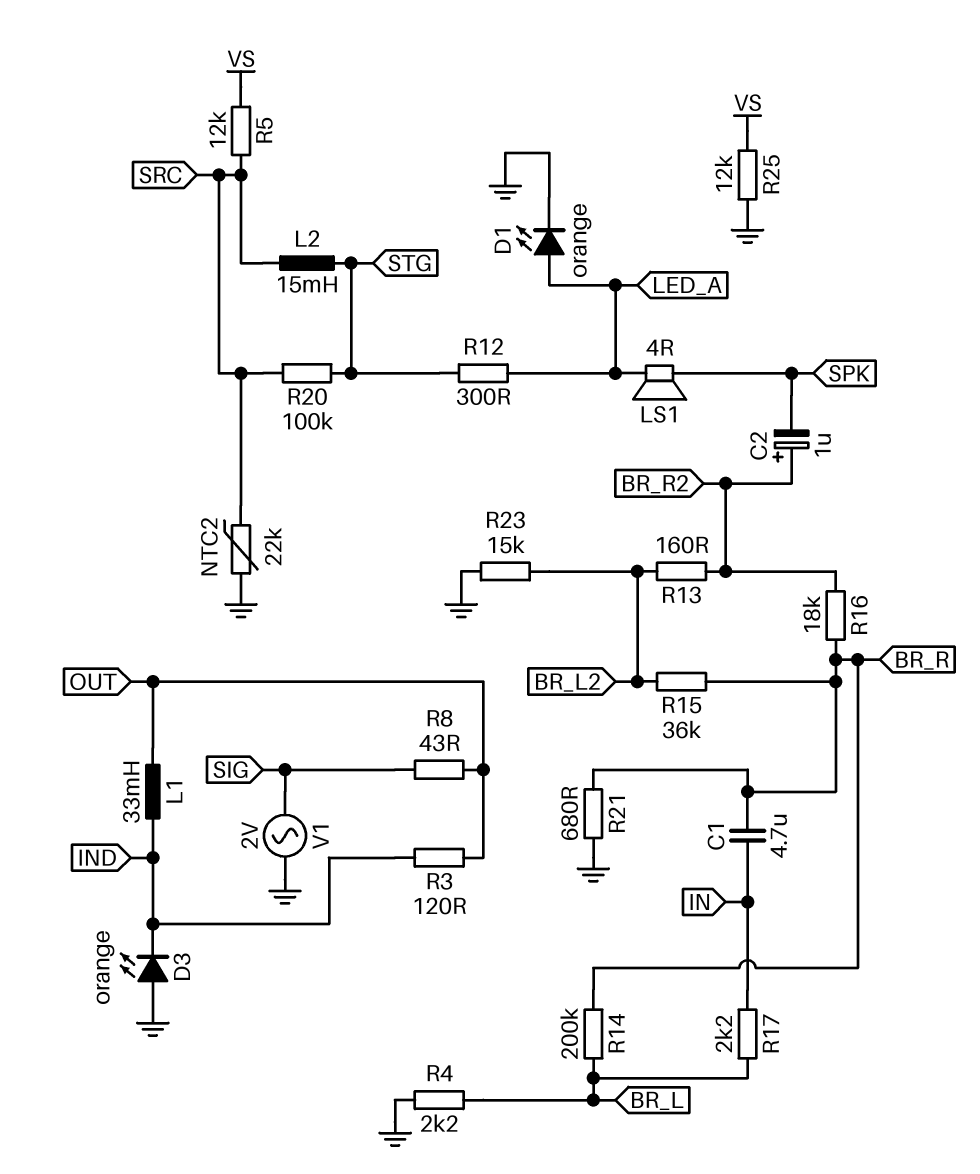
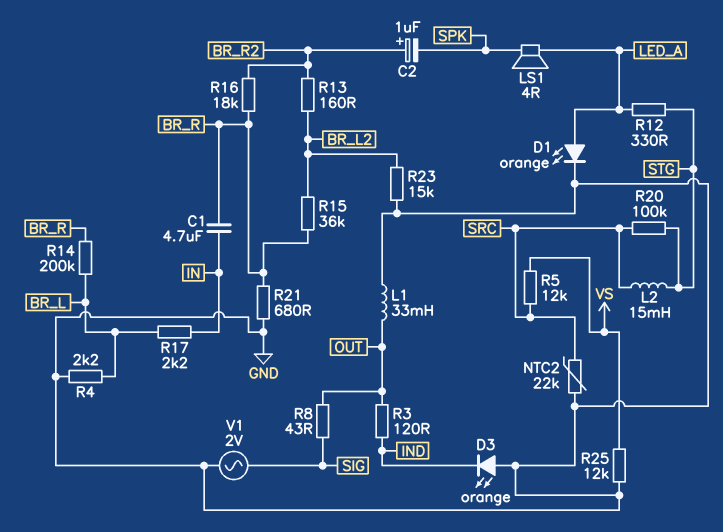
L1: 33mH (IND, OUT) -> 33mH (GND, OUT)
R12: 300 (LED_A, STG) -> 330 (LED_A, STG)

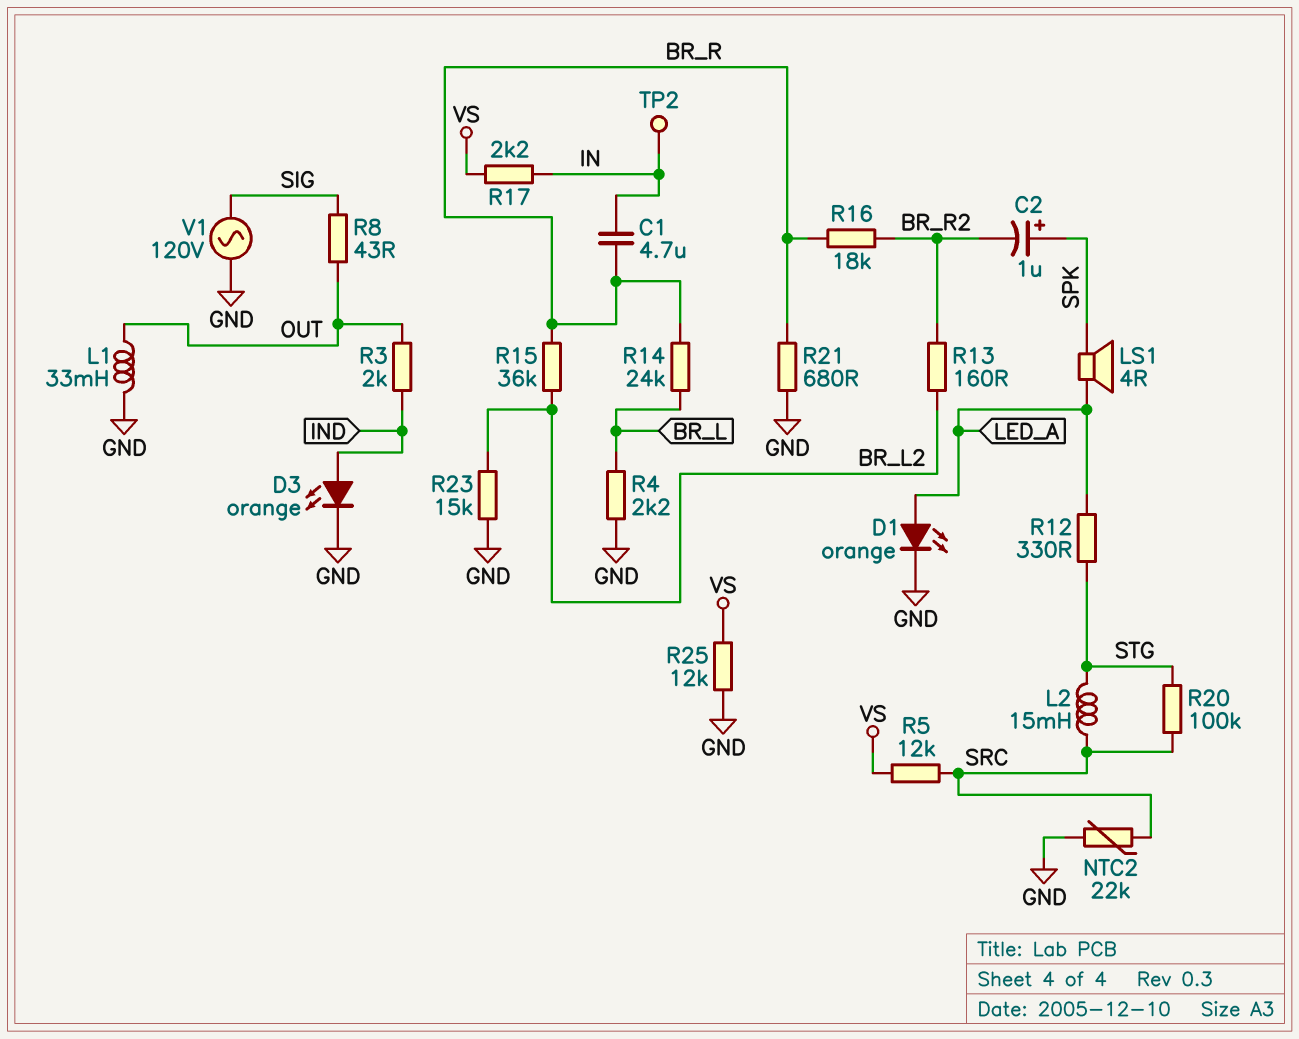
C2: 1uF (plus BR_R2, minus SPK) -> 1uF (plus SPK, minus BR_R2)
D3: LED orange (A GND, K IND) -> LED orange (A IND, K GND)
R3: 120 (IND, OUT) -> 2k (IND, OUT)
R14: 200k (BR_L, BR_R) -> 24k (BR_L, BR_R)
R17: 2.2k (BR_L, IN) -> 2.2k (IN, VS)
TP2: none -> test point (IN)
V1: AC 2V (GND, SIG) -> AC 120V (GND, SIG)

